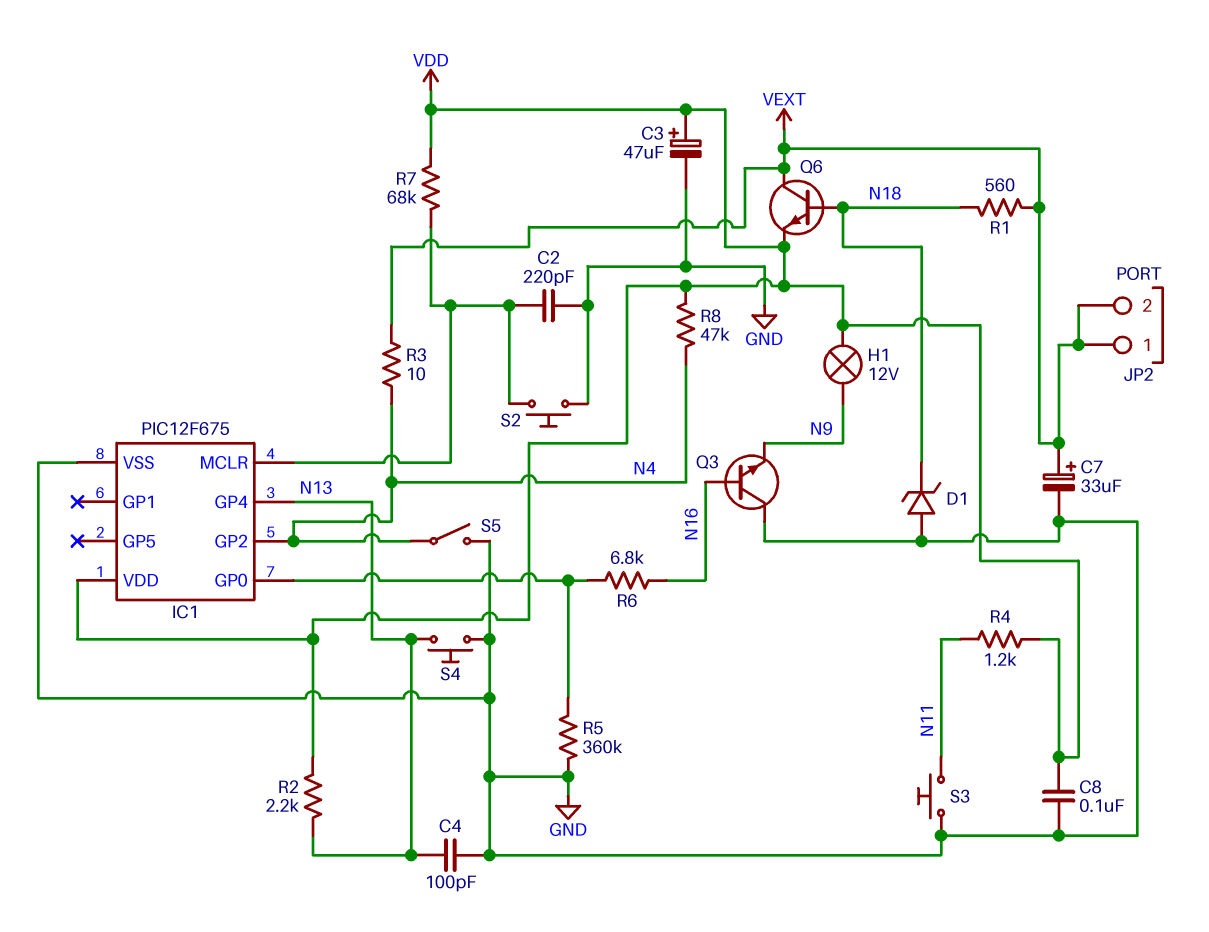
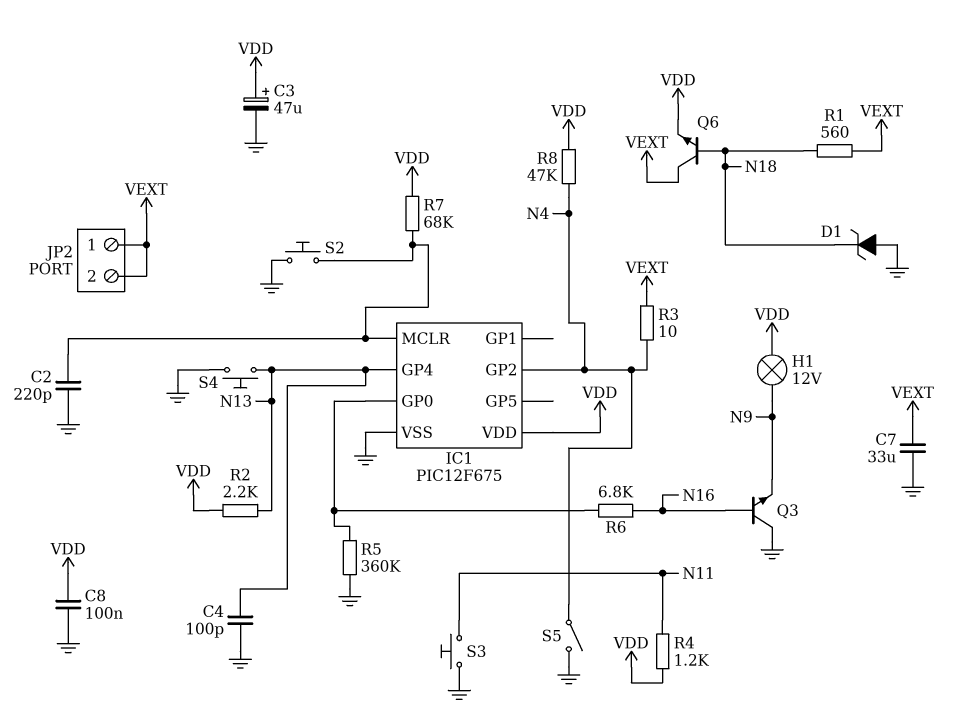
C7: 33uF (plus VEXT, minus GND) -> 33uF (GND, VEXT)

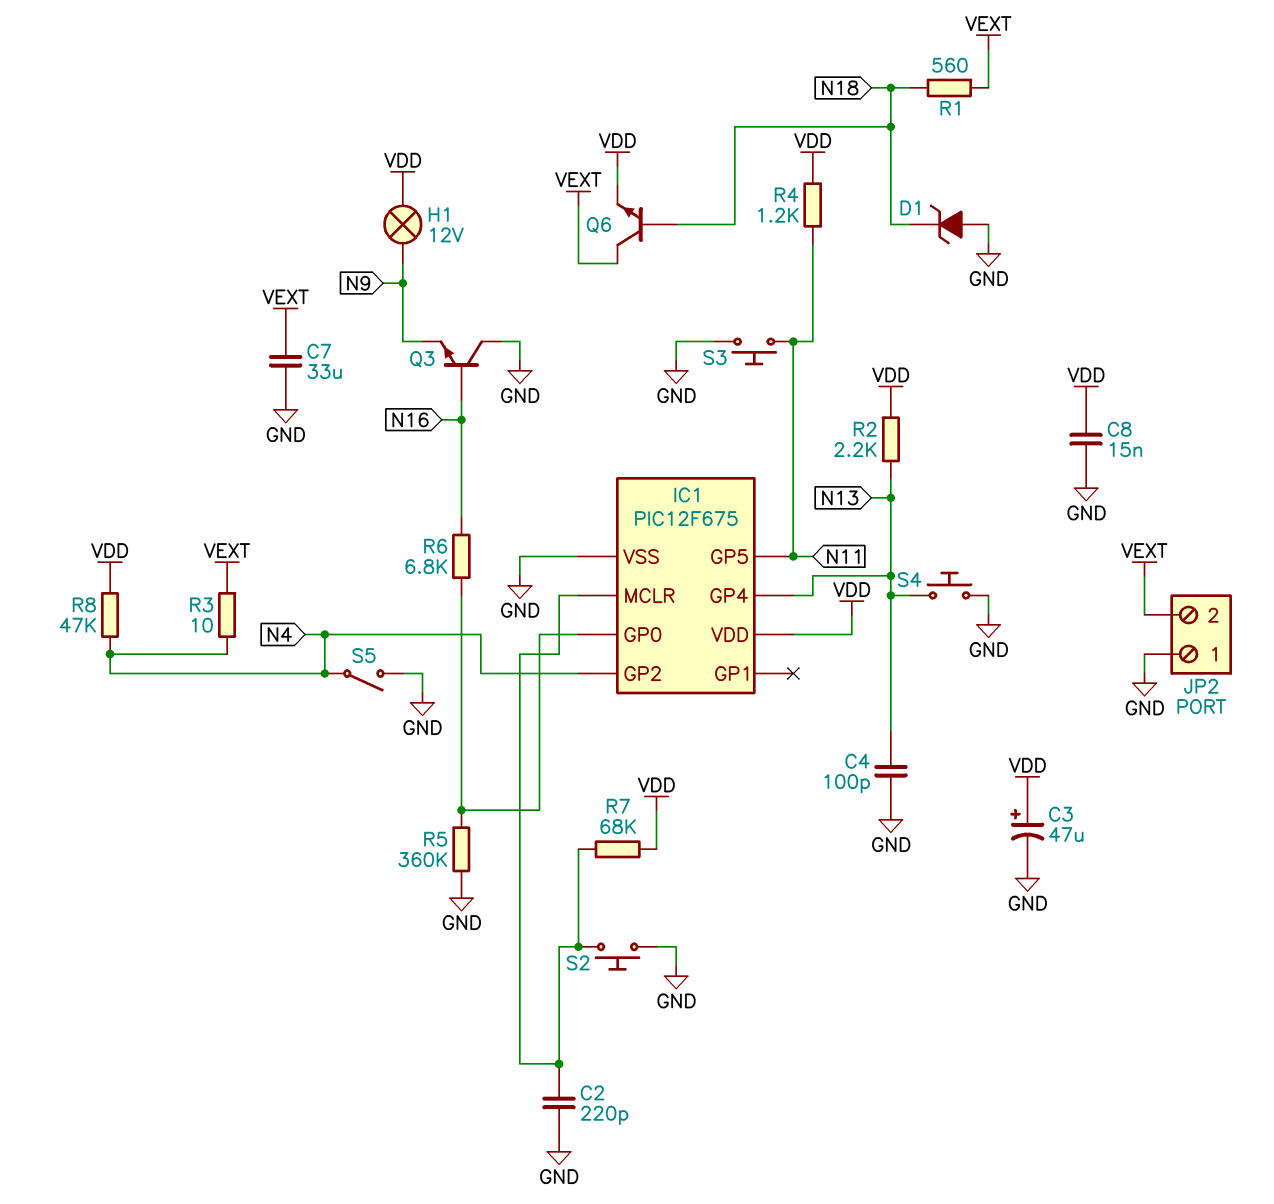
C8: 100nF (GND, VDD) -> 15nF (GND, VDD)
IC1 pin GP5: none -> N11
JP2 pin 1: VEXT -> GND

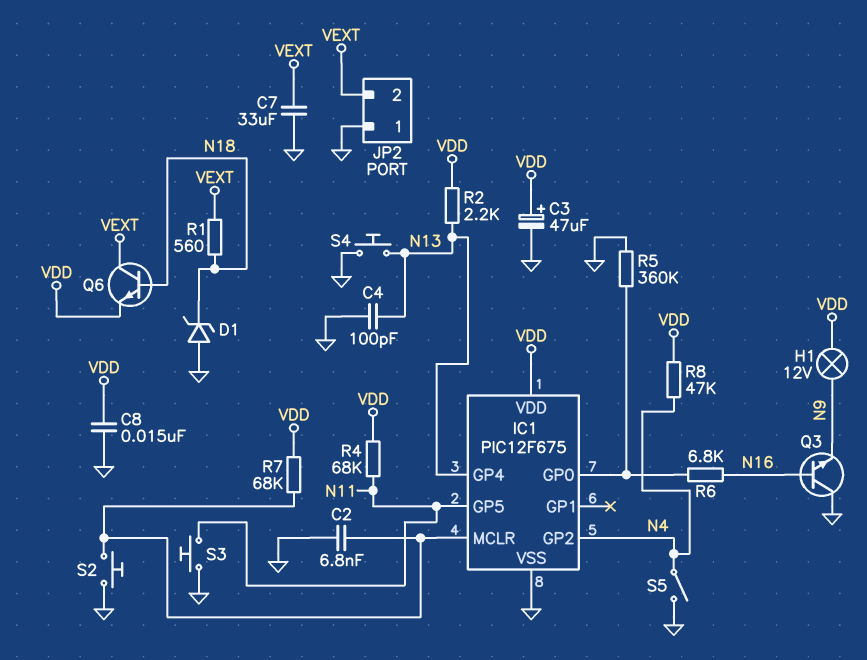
C2: 220pF (GND, IC1/MCLR) -> 6.8nF (GND, IC1/MCLR)
R3: 10 (N4, VEXT) -> none
R4: 1.2k (N11, VDD) -> 68k (N11, VDD)

